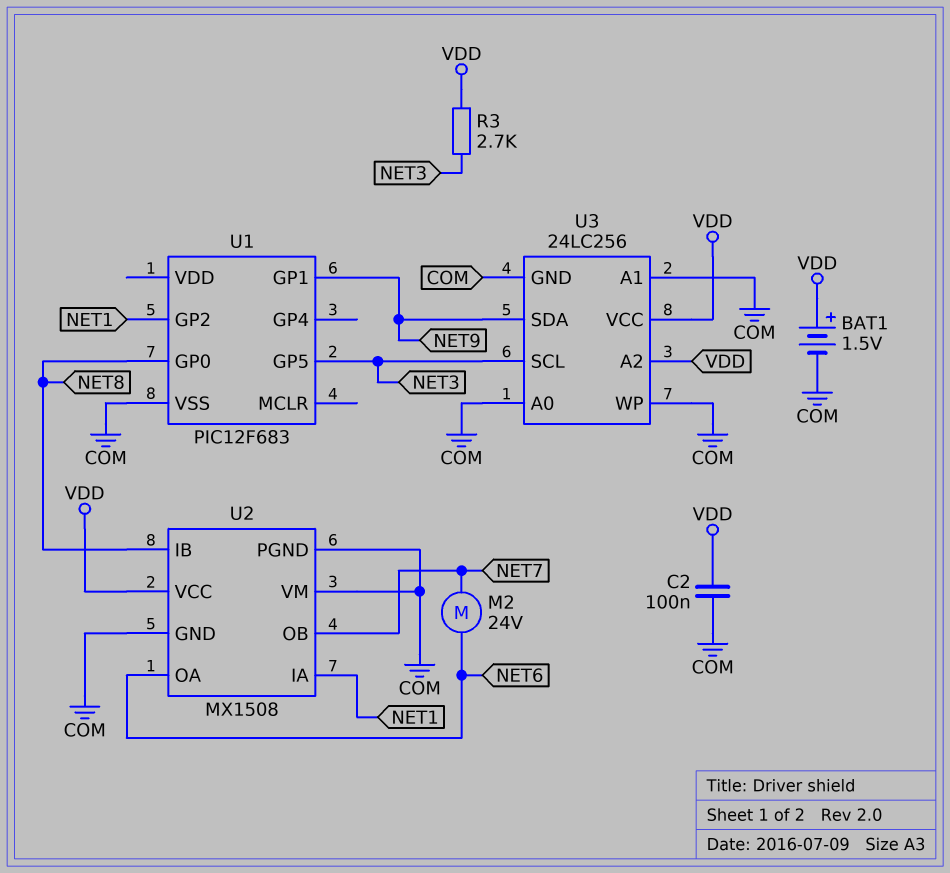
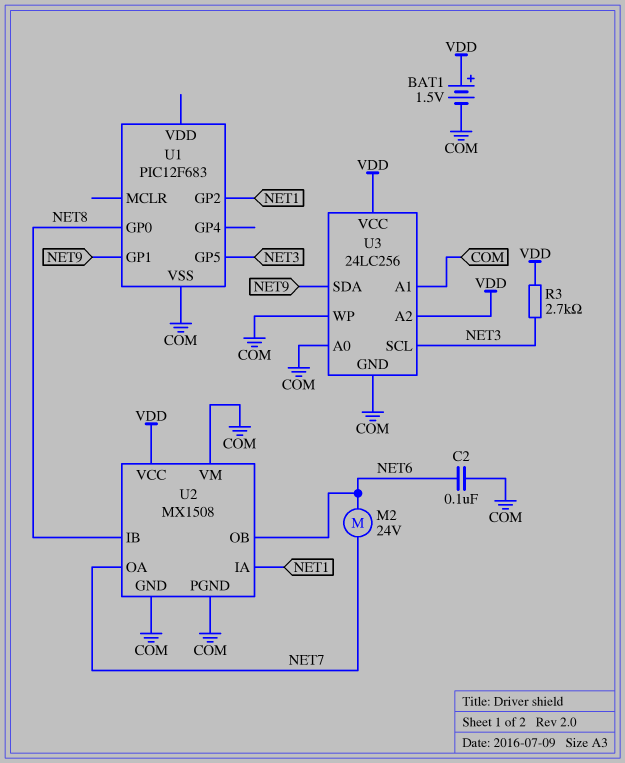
C2: 100nF (COM, VDD) -> 100nF (COM, NET6)
U2 pin OA: NET6 -> NET7
U2 pin OB: NET7 -> NET6

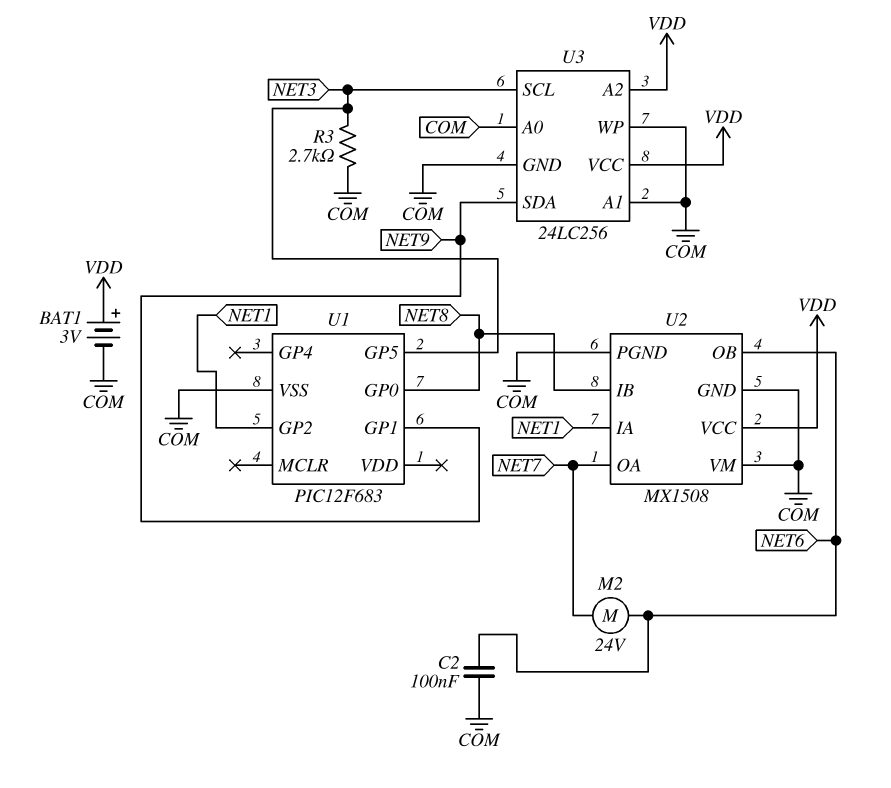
BAT1: 1.5V (plus VDD, minus COM) -> 3V (plus VDD, minus COM)
R3: 2.7k (NET3, VDD) -> 2.7k (COM, NET3)

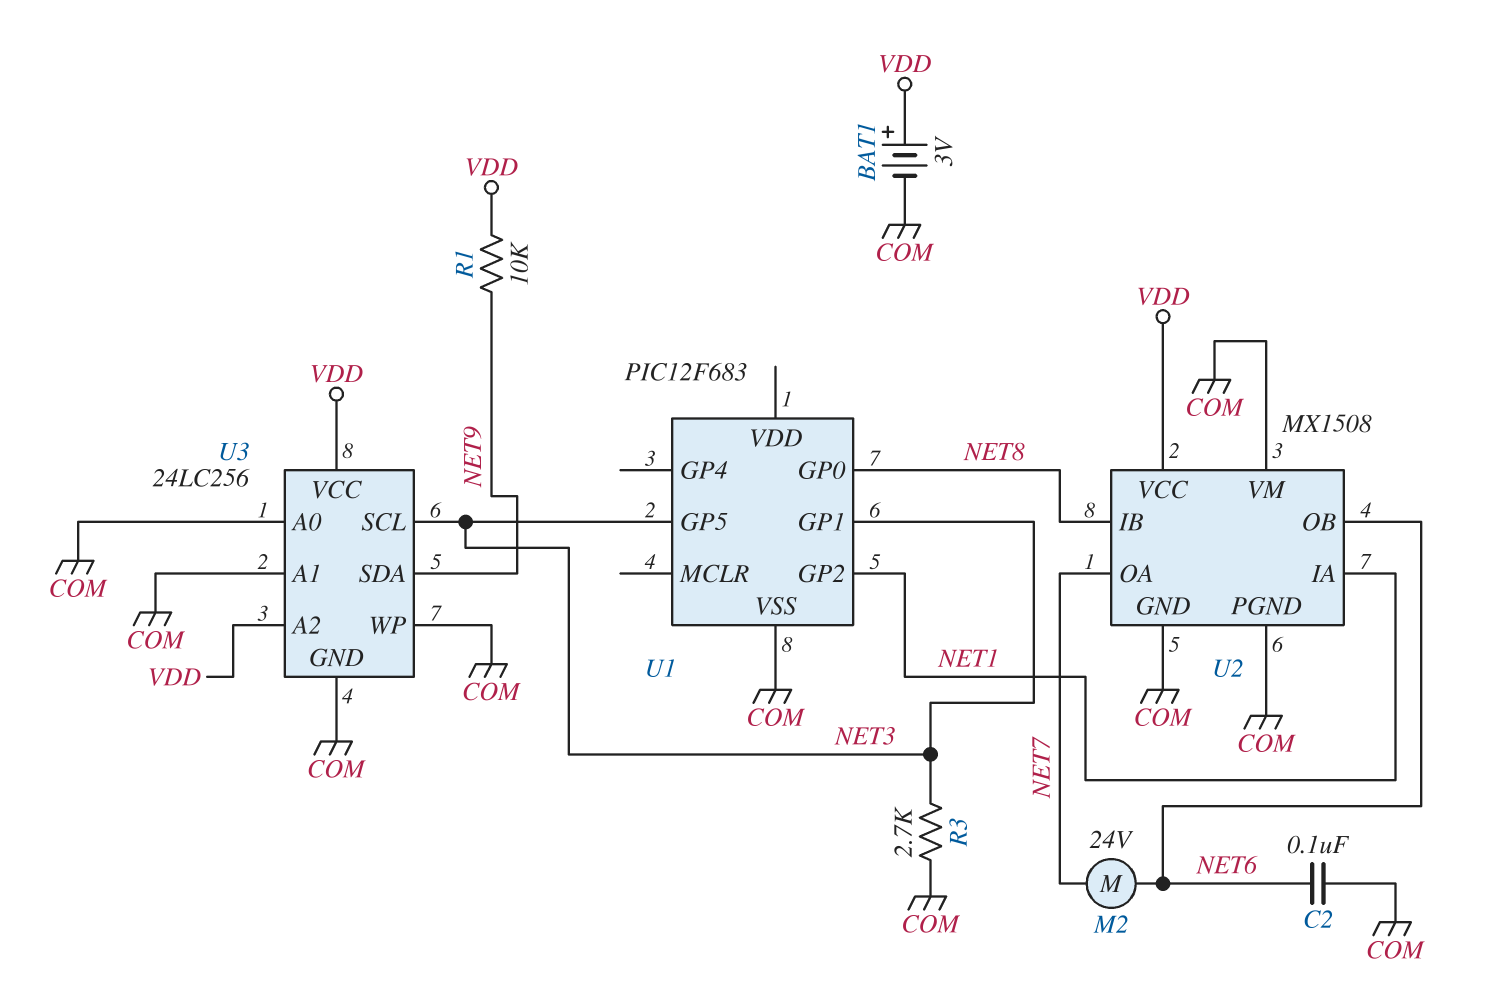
R1: none -> 10k (NET9, VDD)
U1 pin GP1: NET9 -> NET3

